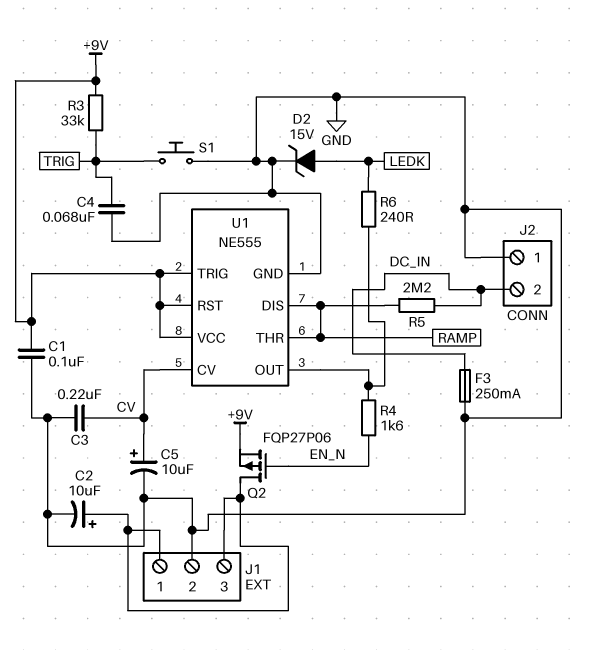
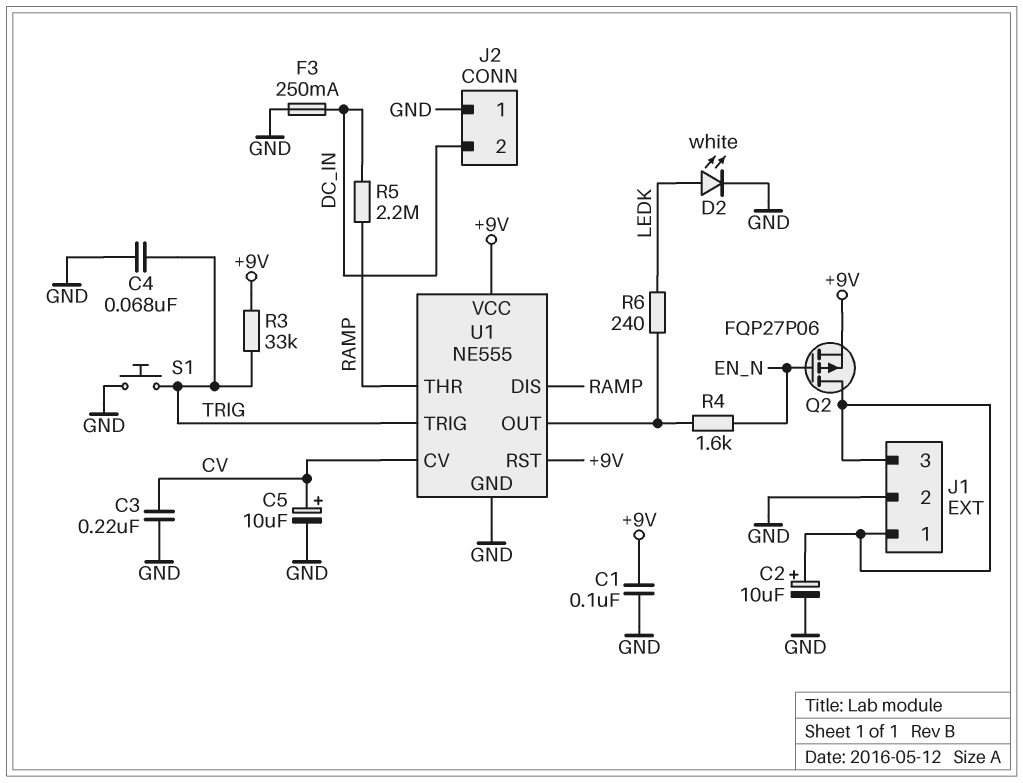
D2: zener 15V (A LEDK, K GND) -> LED white (A LEDK, K GND)
U1 pin TRIG: +9V -> TRIG

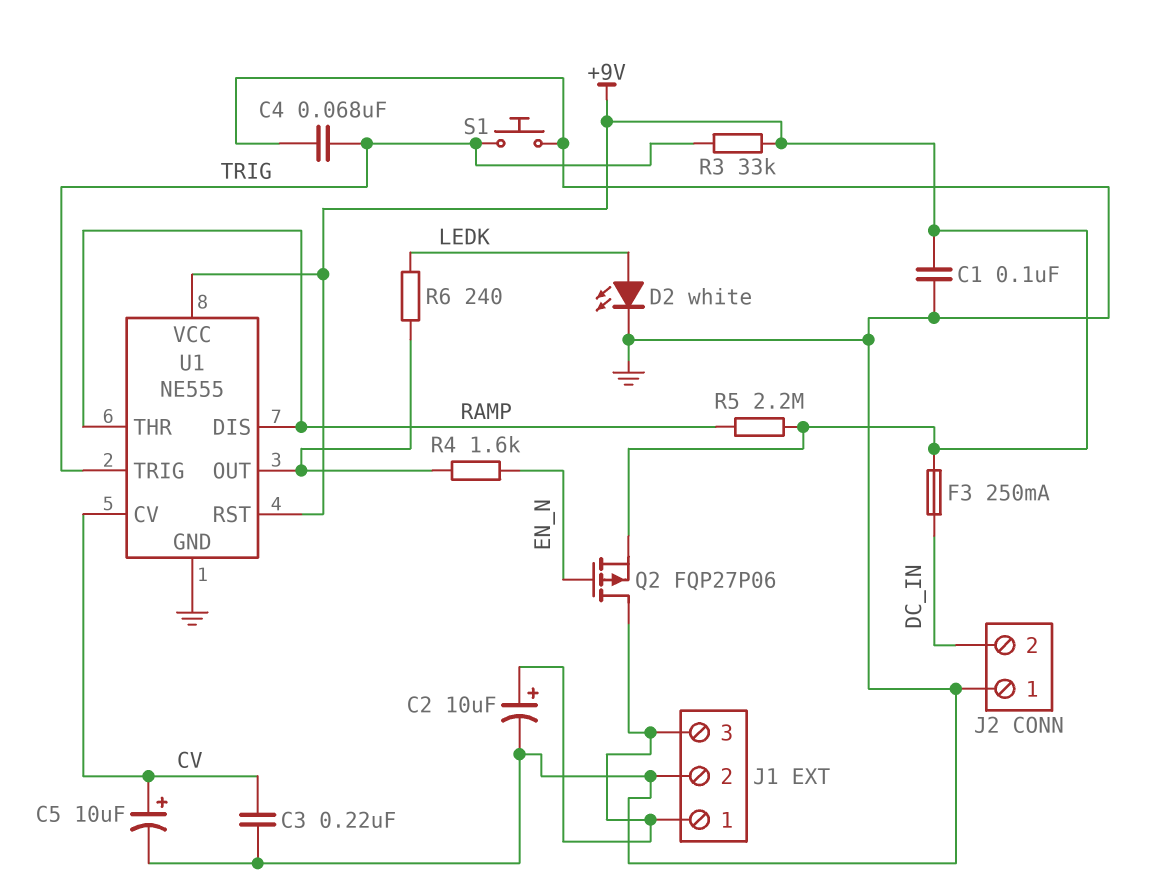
F3: 250mA (DC_IN, GND) -> 250mA (+9V, DC_IN)
R5: 2.2M (DC_IN, RAMP) -> 2.2M (+9V, RAMP)

